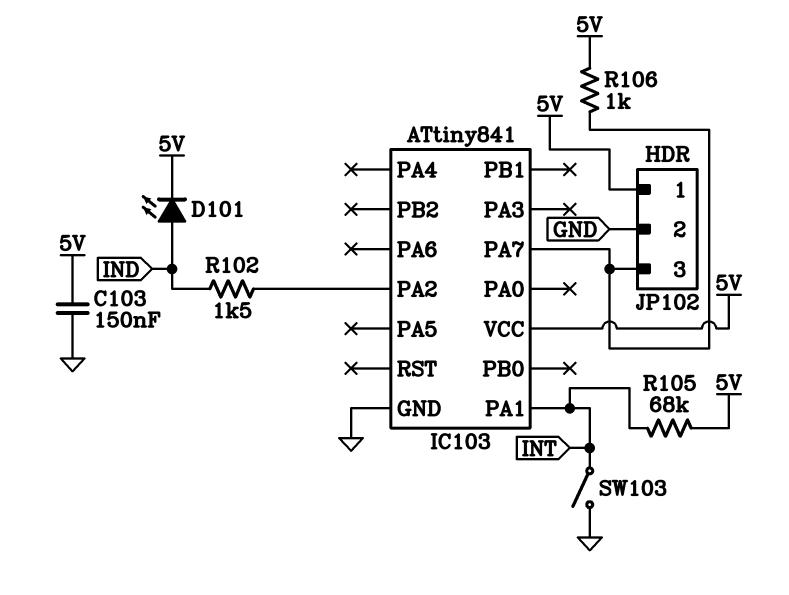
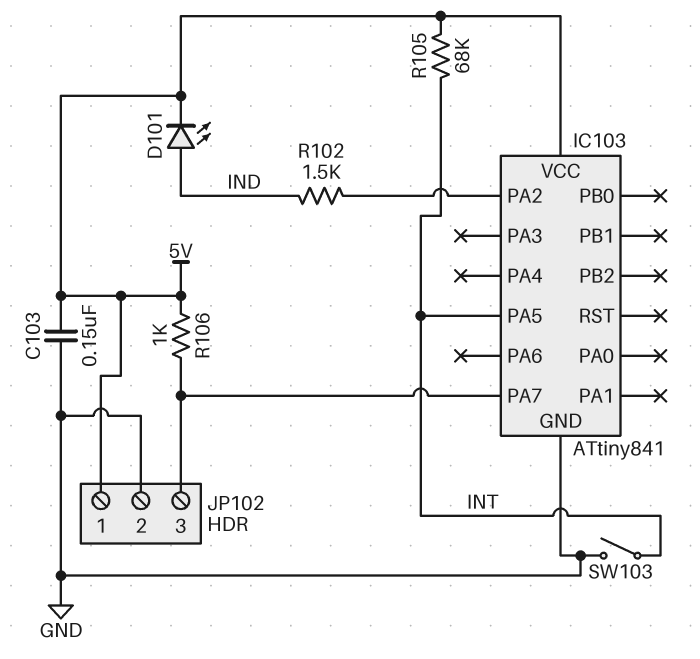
IC103 pin PA1: INT -> none
IC103 pin PA5: none -> INT

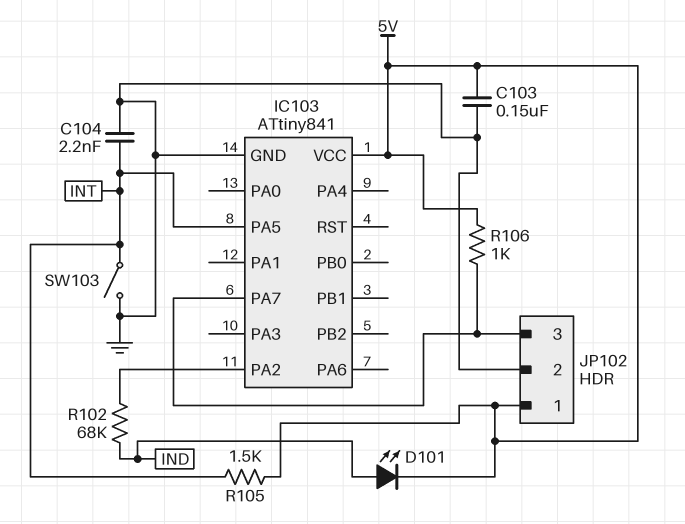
C104: none -> 2.2nF (GND, INT)
R102: 1.5k (IC103/PA2, IND) -> 68k (IC103/PA2, IND)
R105: 68k (5V, INT) -> 1.5k (5V, INT)

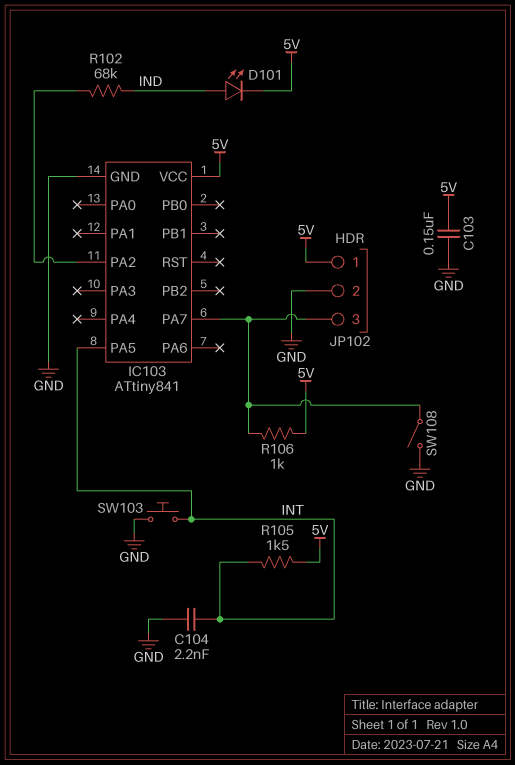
SW103: switch (GND, INT) -> button (GND, INT)
SW108: none -> switch (GND, IC103/PA7)

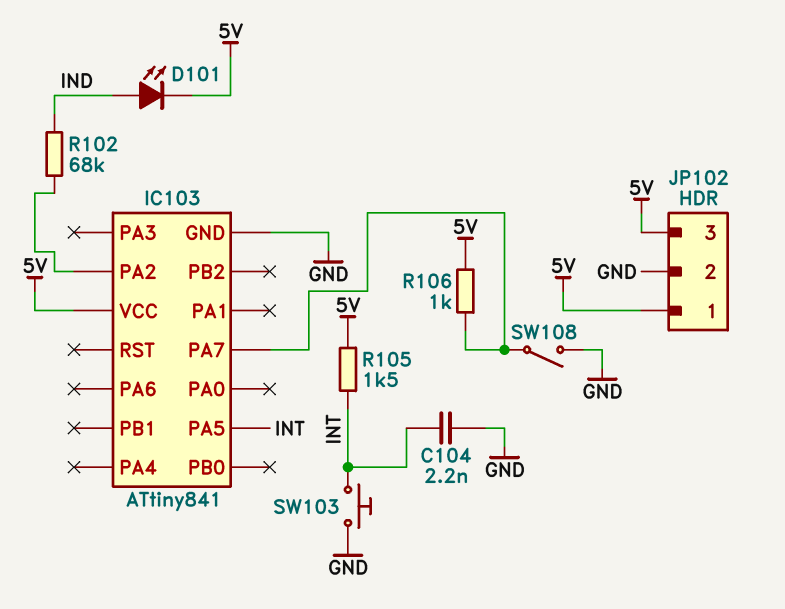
C103: 150nF (5V, GND) -> none
JP102 pin 3: IC103/PA7 -> 5V

